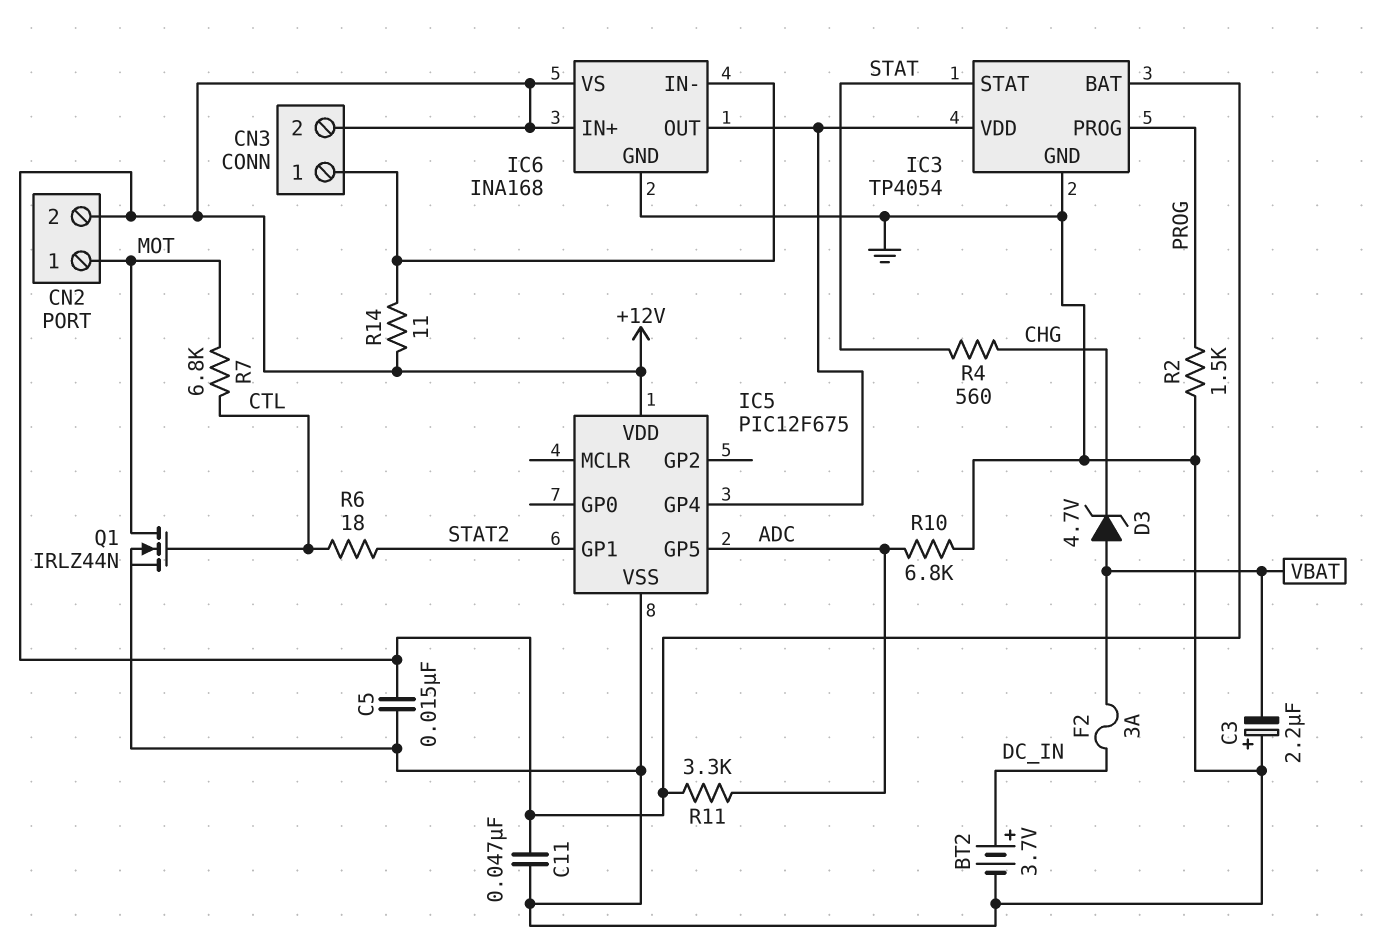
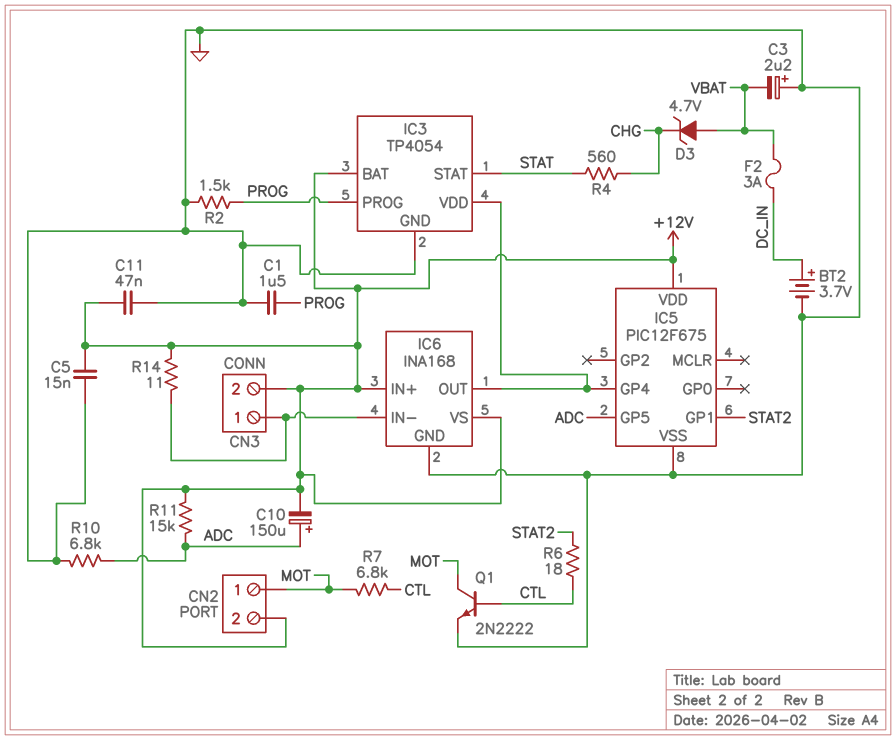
C1: none -> 1.5uF (GND, PROG)
C10: none -> 150uF (plus ADC, minus +12V)
Q1: NMOS IRLZ44N (G CTL, D MOT, S GND) -> NPN 2N2222 (B CTL, C MOT, E GND)
R11: 3.3k (+12V, ADC) -> 15k (+12V, ADC)

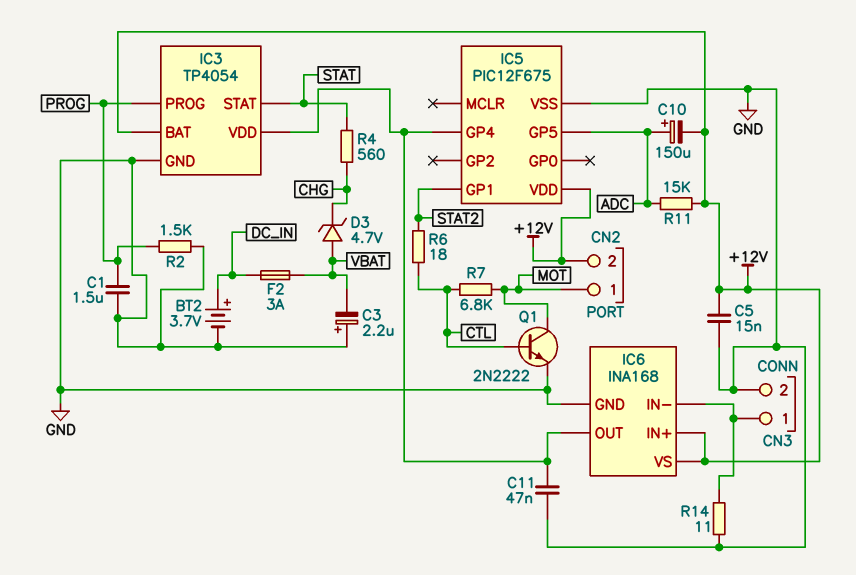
C11: 47nF (+12V, GND) -> 47nF (GND, IC3/VDD)
CN3 pin 2: +12V -> GND
R10: 6.8k (ADC, GND) -> none
R14: 11 (+12V, CN3/1) -> 11 (CN3/1, GND)

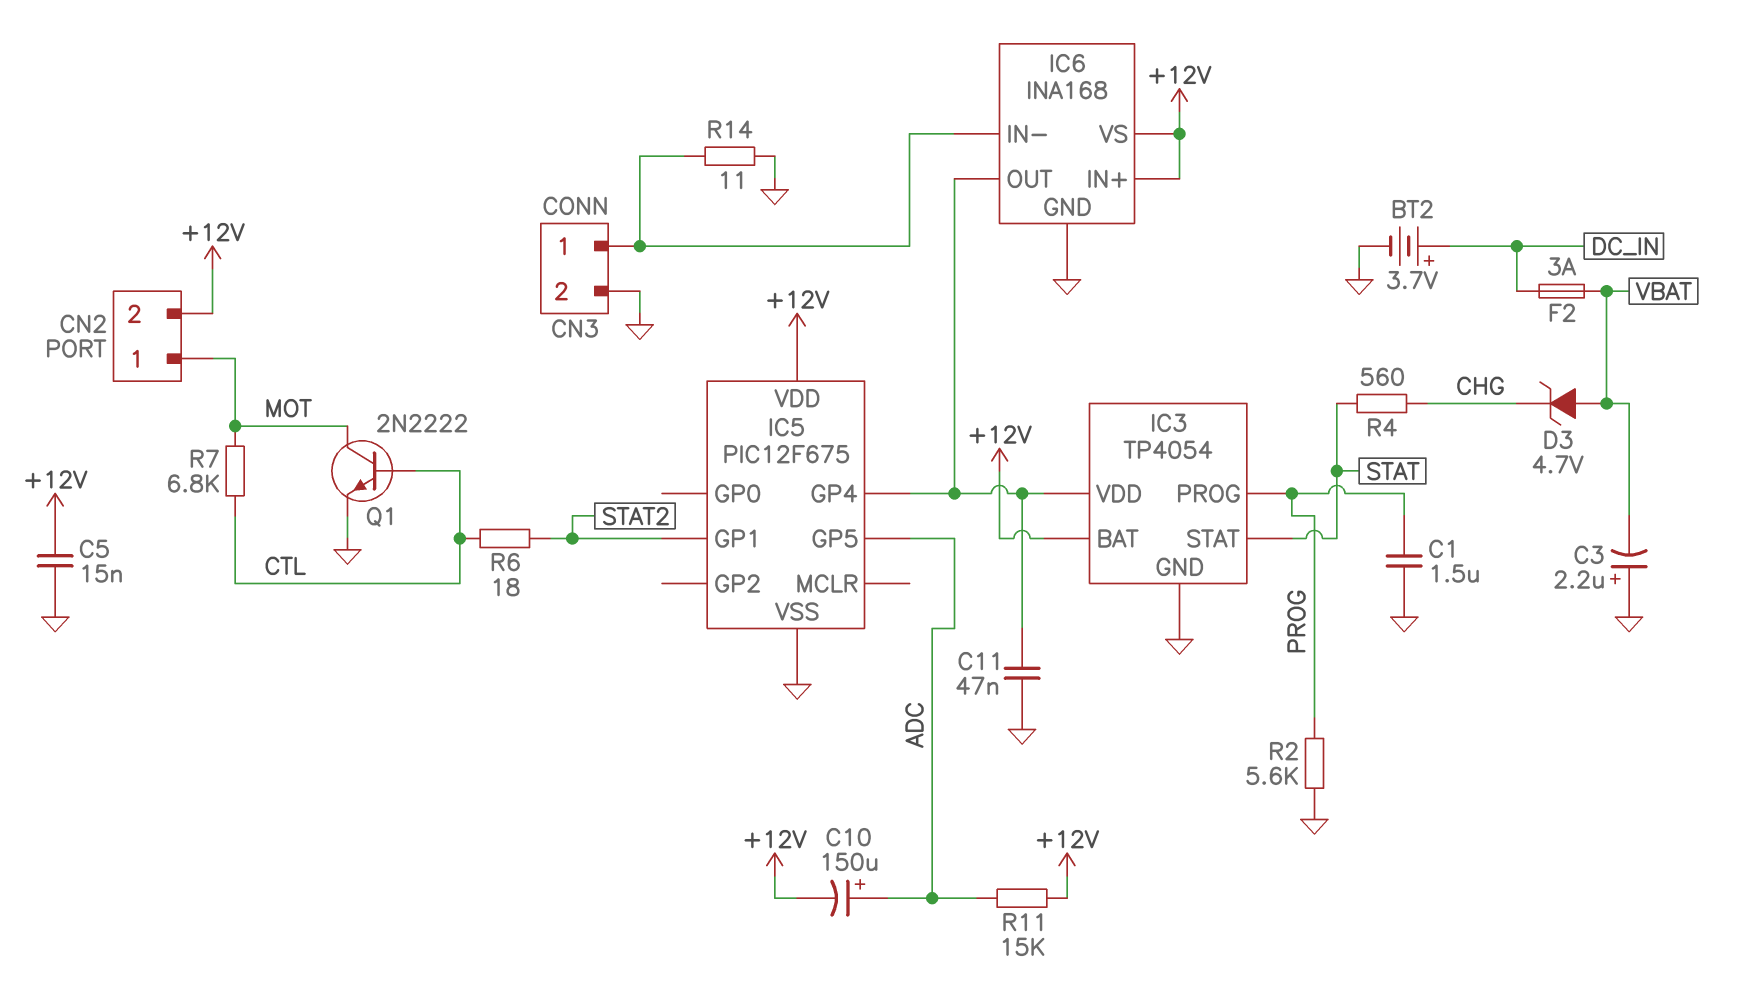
R2: 1.5k (GND, PROG) -> 5.6k (GND, PROG)

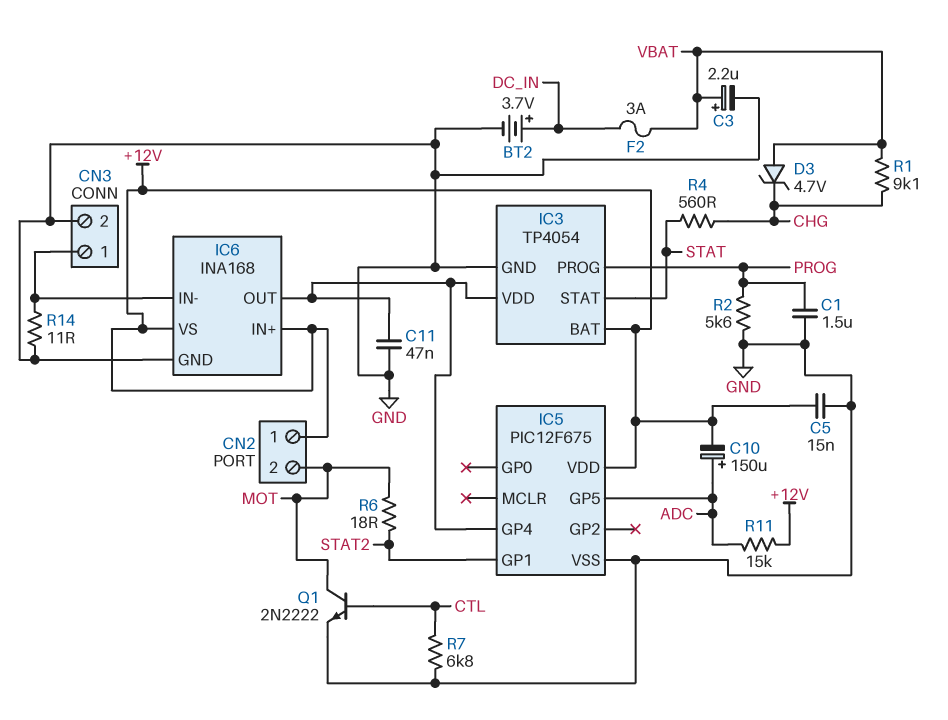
C3: 2.2uF (plus GND, minus VBAT) -> 2.2uF (plus VBAT, minus GND)
CN2 pin 1: MOT -> +12V
CN2 pin 2: +12V -> MOT
R1: none -> 9.1k (CHG, VBAT)
R6: 18 (CTL, STAT2) -> 18 (MOT, STAT2)
R7: 6.8k (CTL, MOT) -> 6.8k (CTL, GND)

